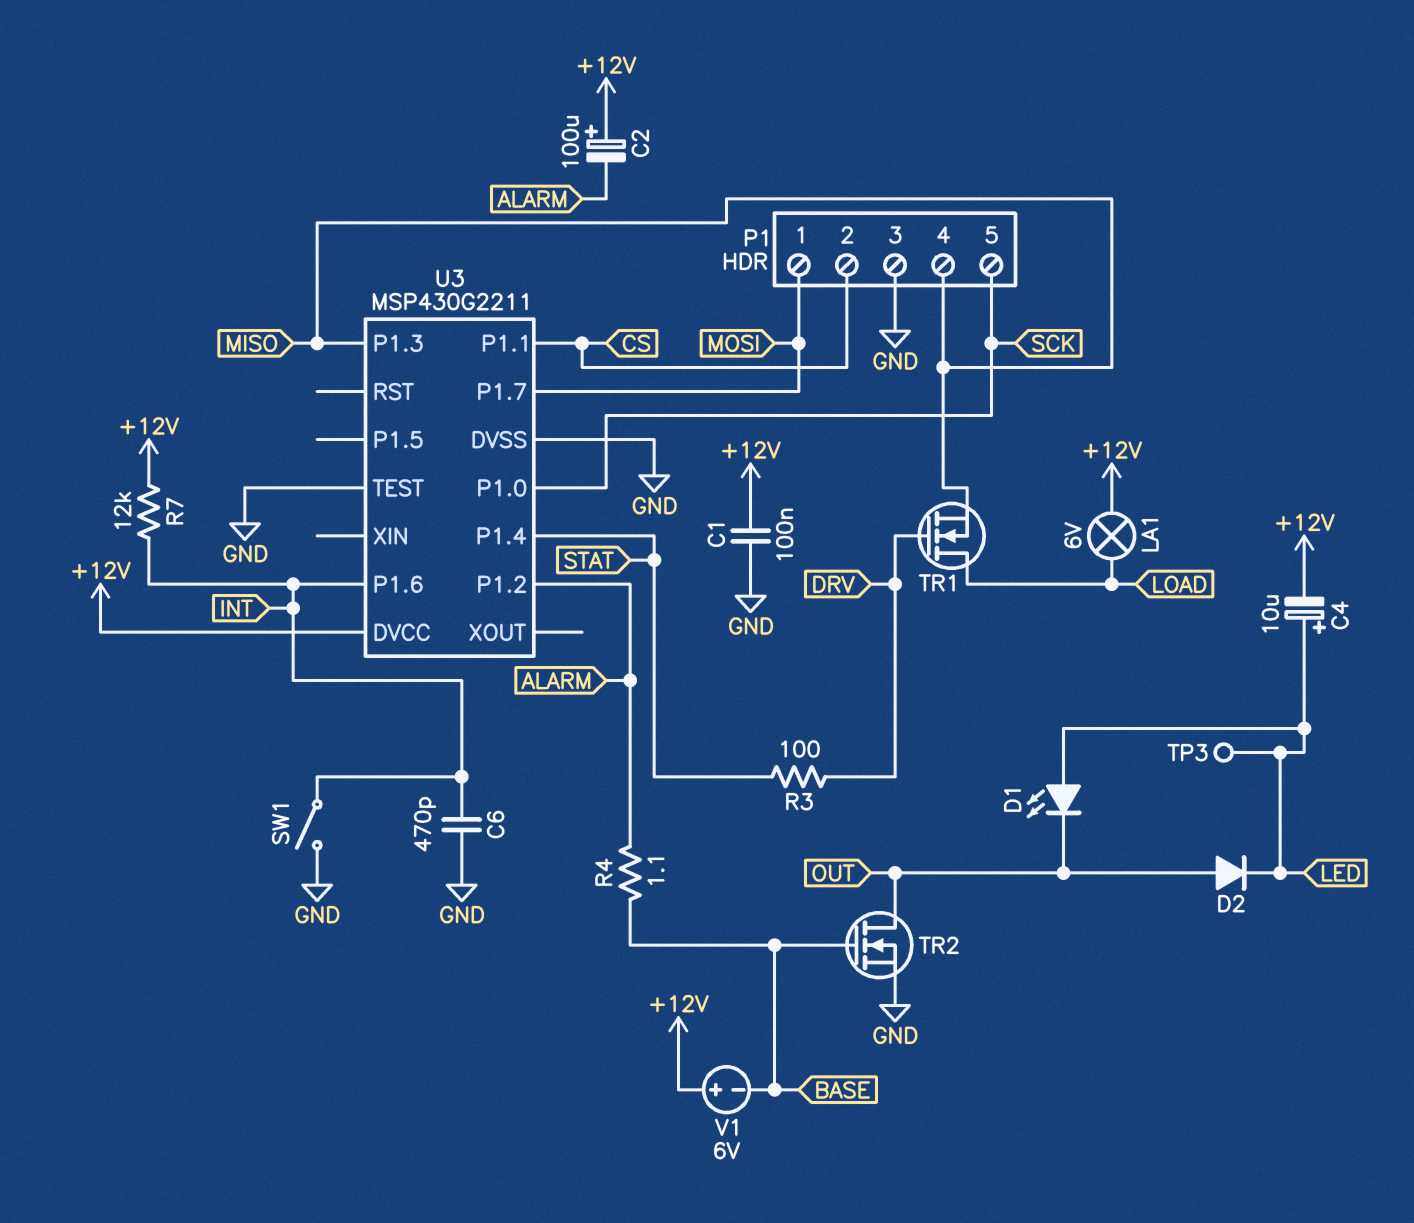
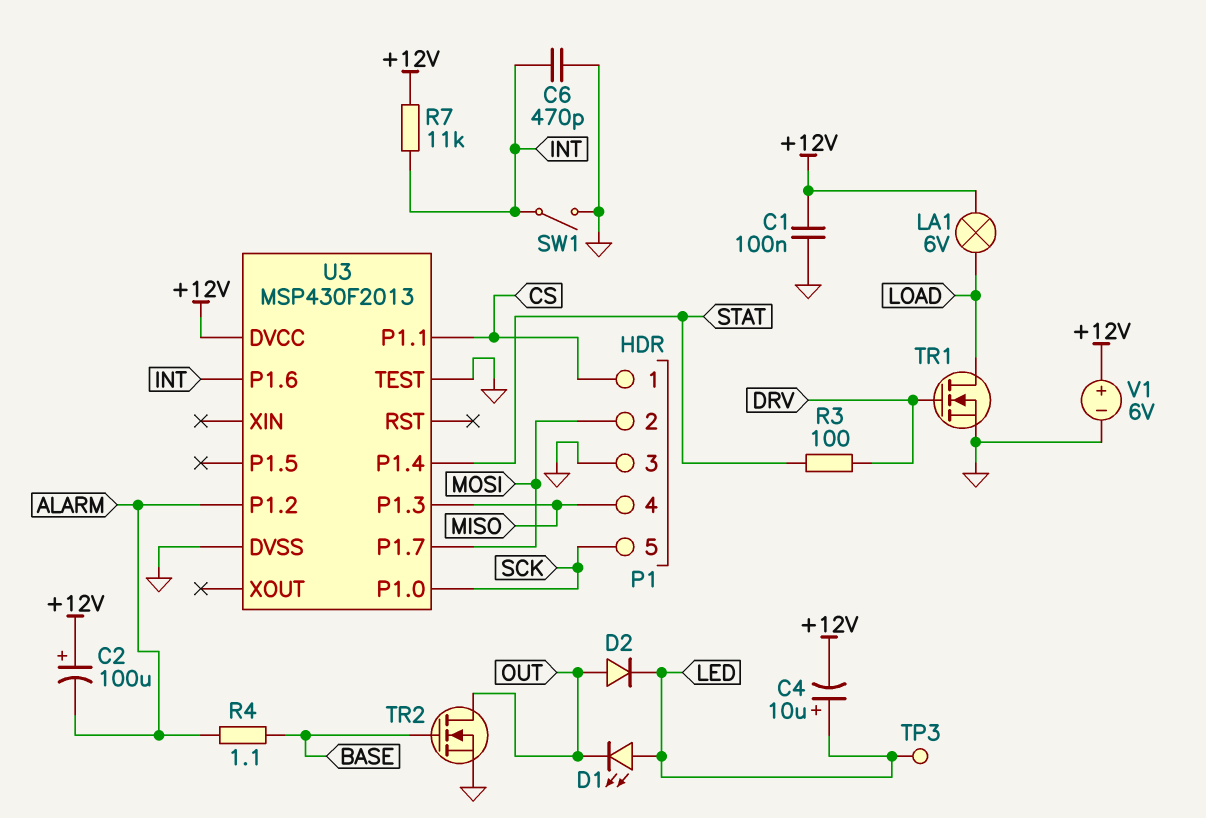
P1 pin 1: MOSI -> CS
P1 pin 2: CS -> MOSI
R7: 12k (+12V, INT) -> 11k (+12V, INT)
TR1: NMOS (G DRV, D LOAD, S MISO) -> NMOS (G DRV, D LOAD, S GND)
U3: MSP430G2211 -> MSP430F2013
V1: 6V (plus +12V, minus BASE) -> 6V (plus +12V, minus GND)

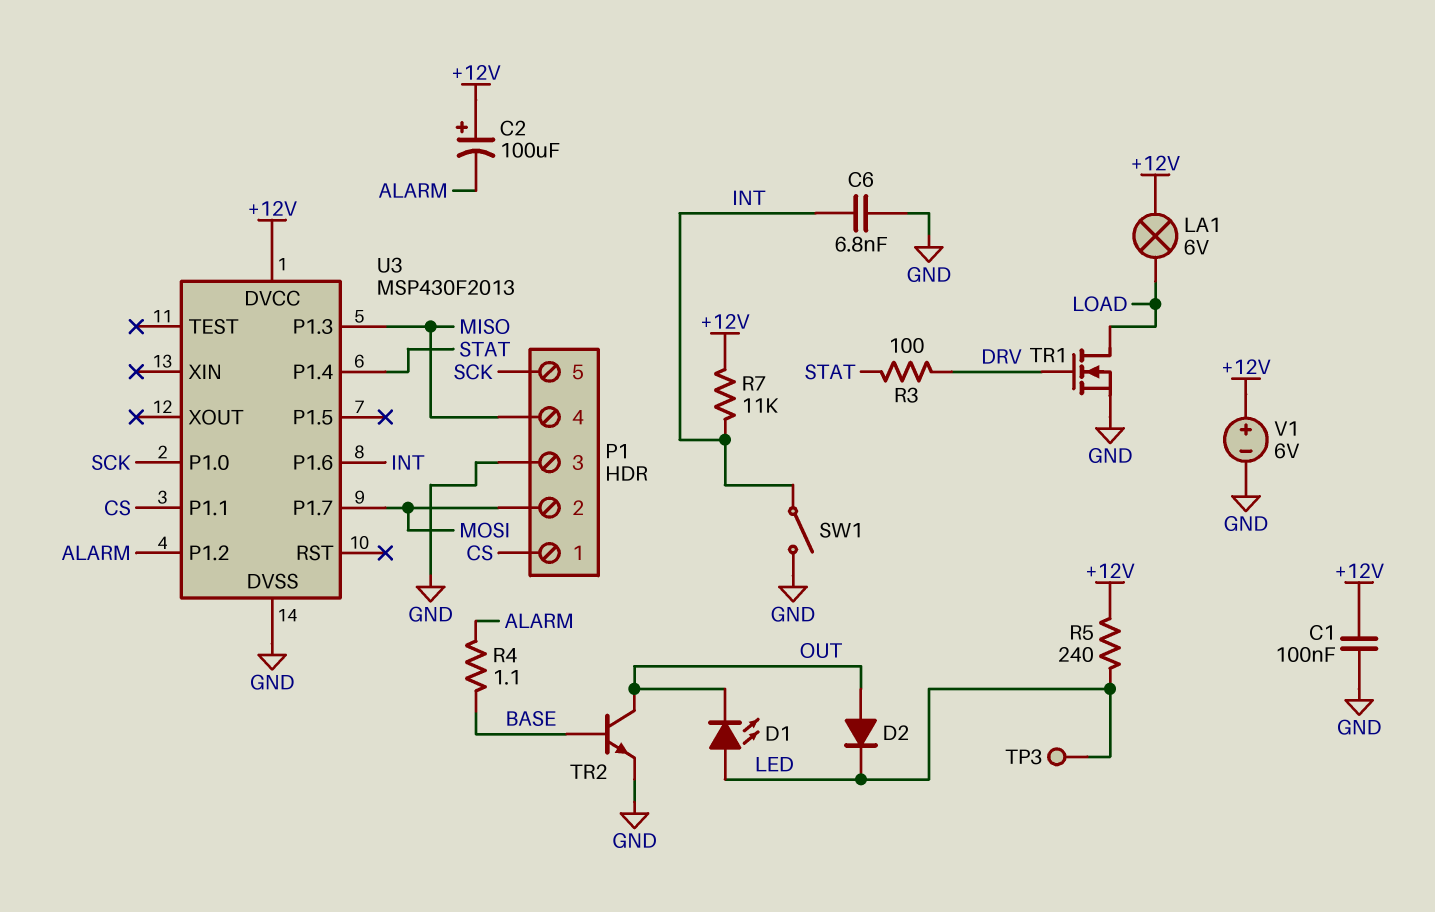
C4: 10uF (plus LED, minus +12V) -> none
C6: 470pF (GND, INT) -> 6.8nF (GND, INT)
R5: none -> 240 (+12V, LED)
TR2: NMOS (G BASE, D OUT, S GND) -> NPN (B BASE, C OUT, E GND)
U3 pin TEST: GND -> none

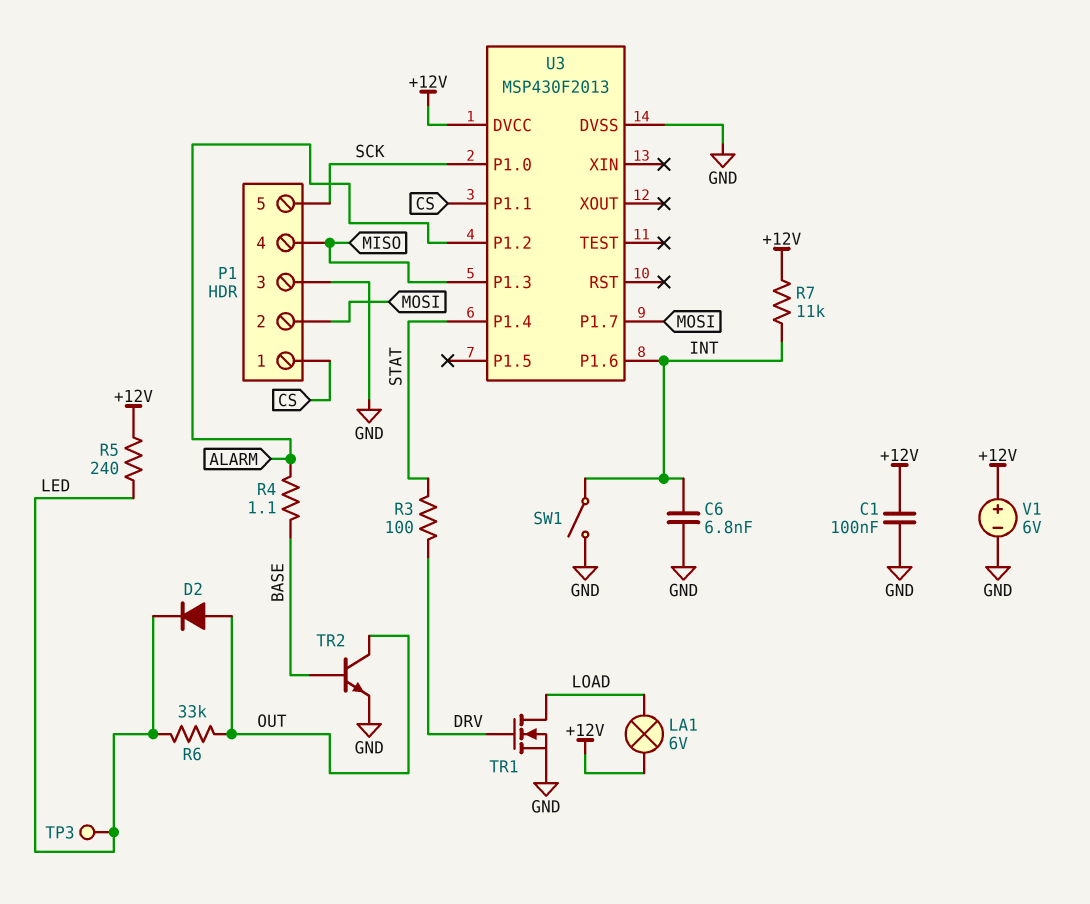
C2: 100uF (plus +12V, minus ALARM) -> none
D1: LED (A LED, K OUT) -> none
R6: none -> 33k (LED, OUT)

